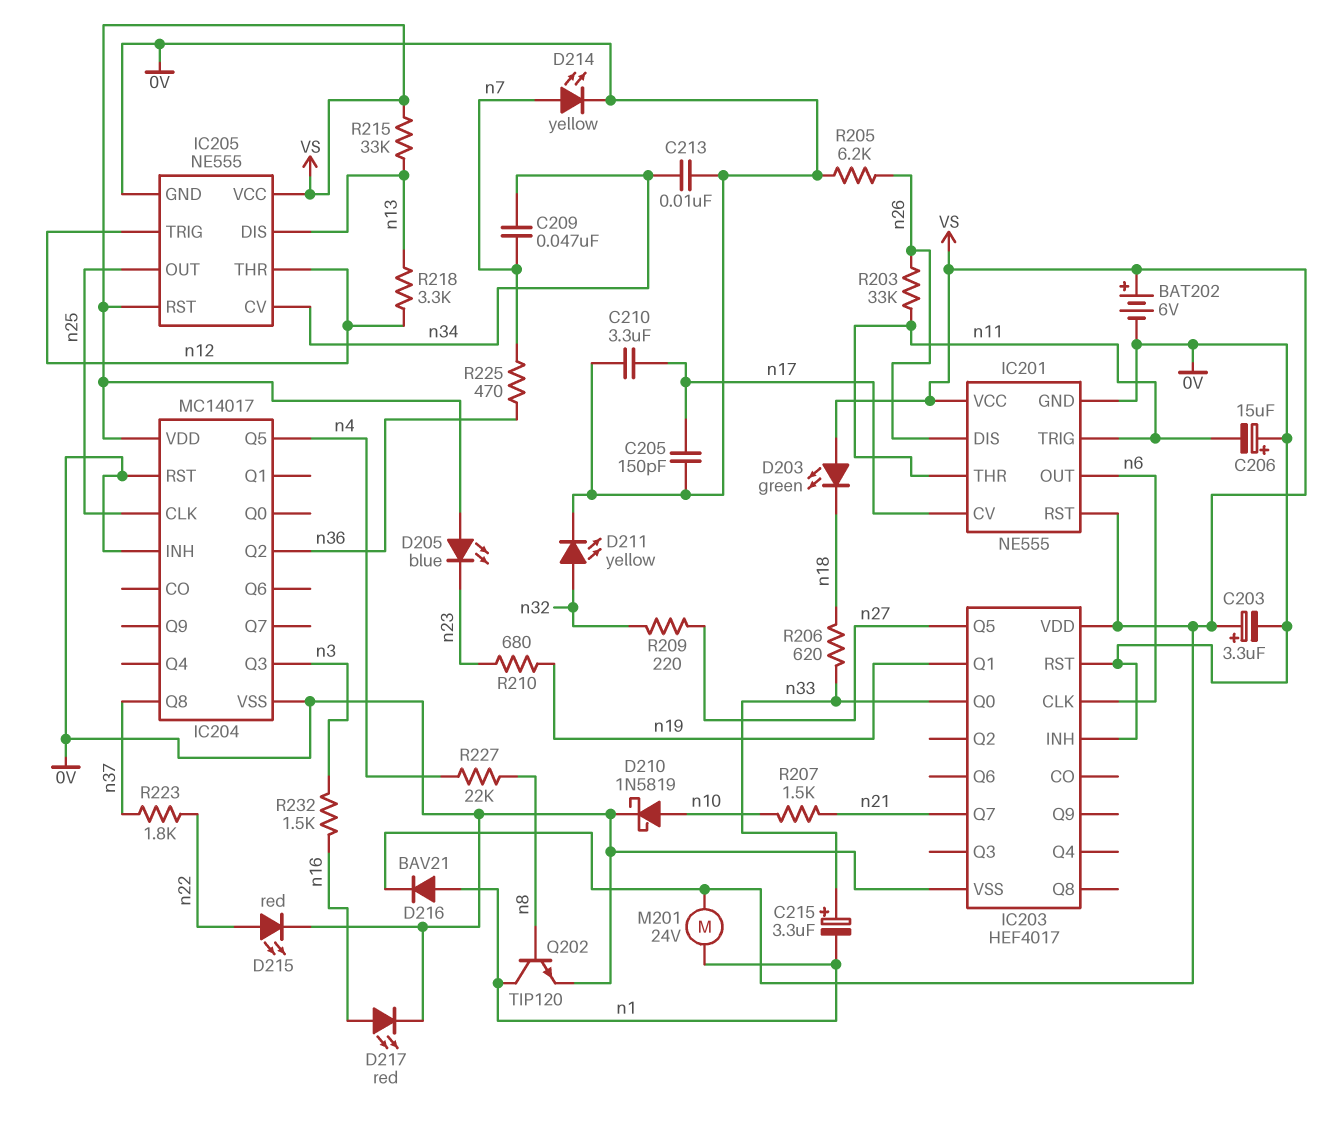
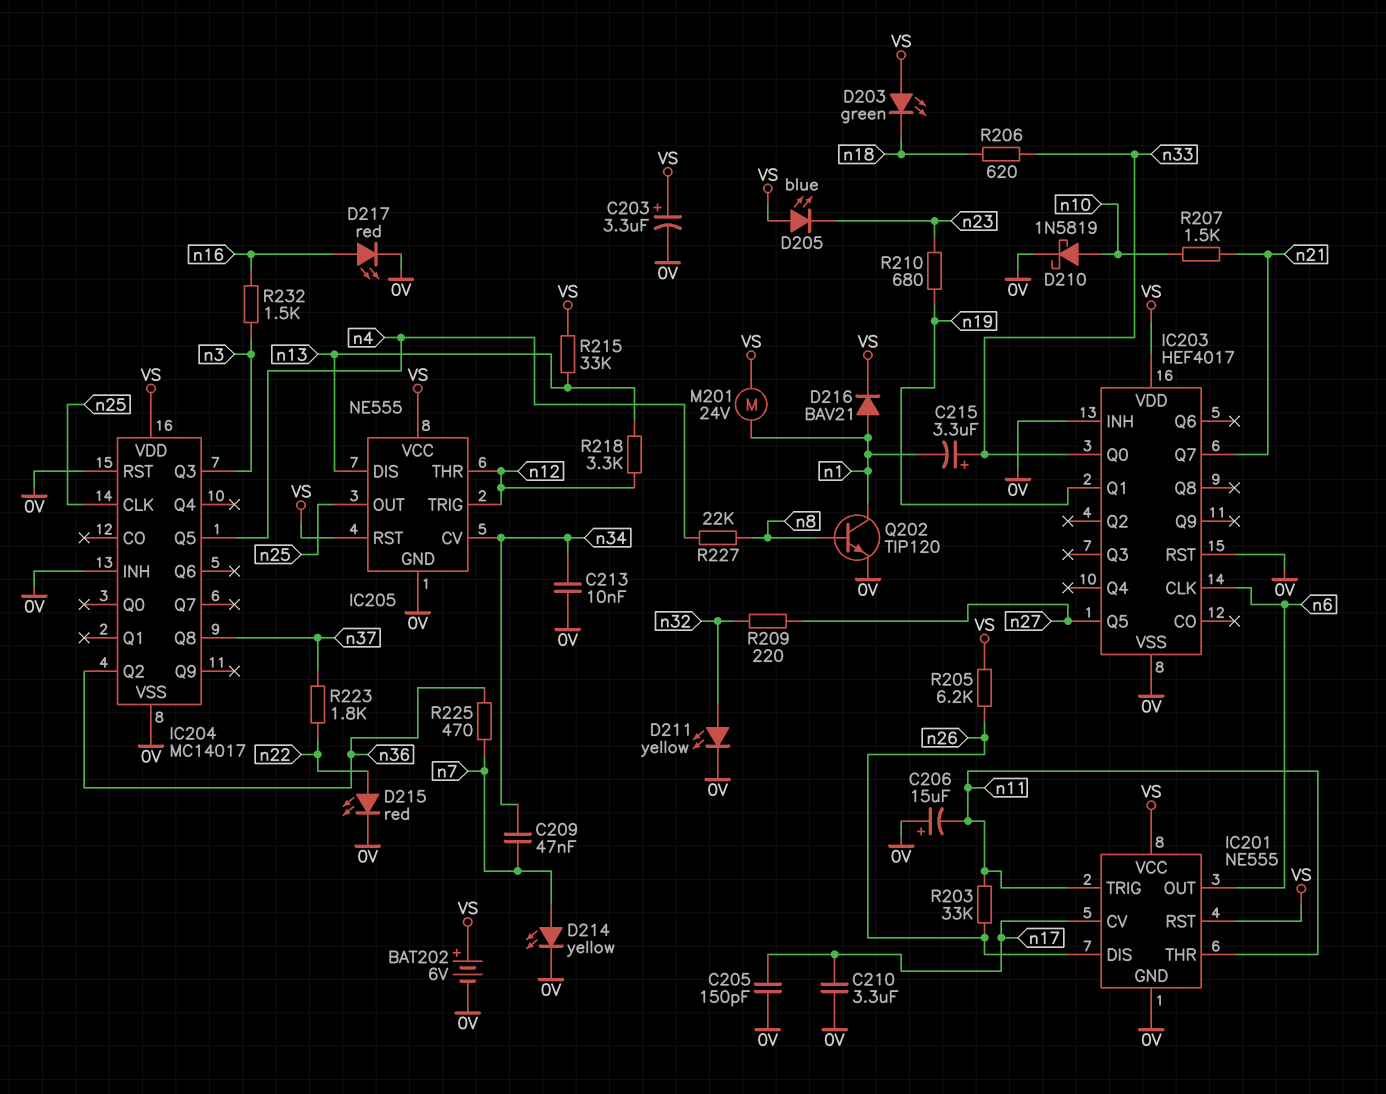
R205: 6.2k (0V, n26) -> 6.2k (VS, n26)

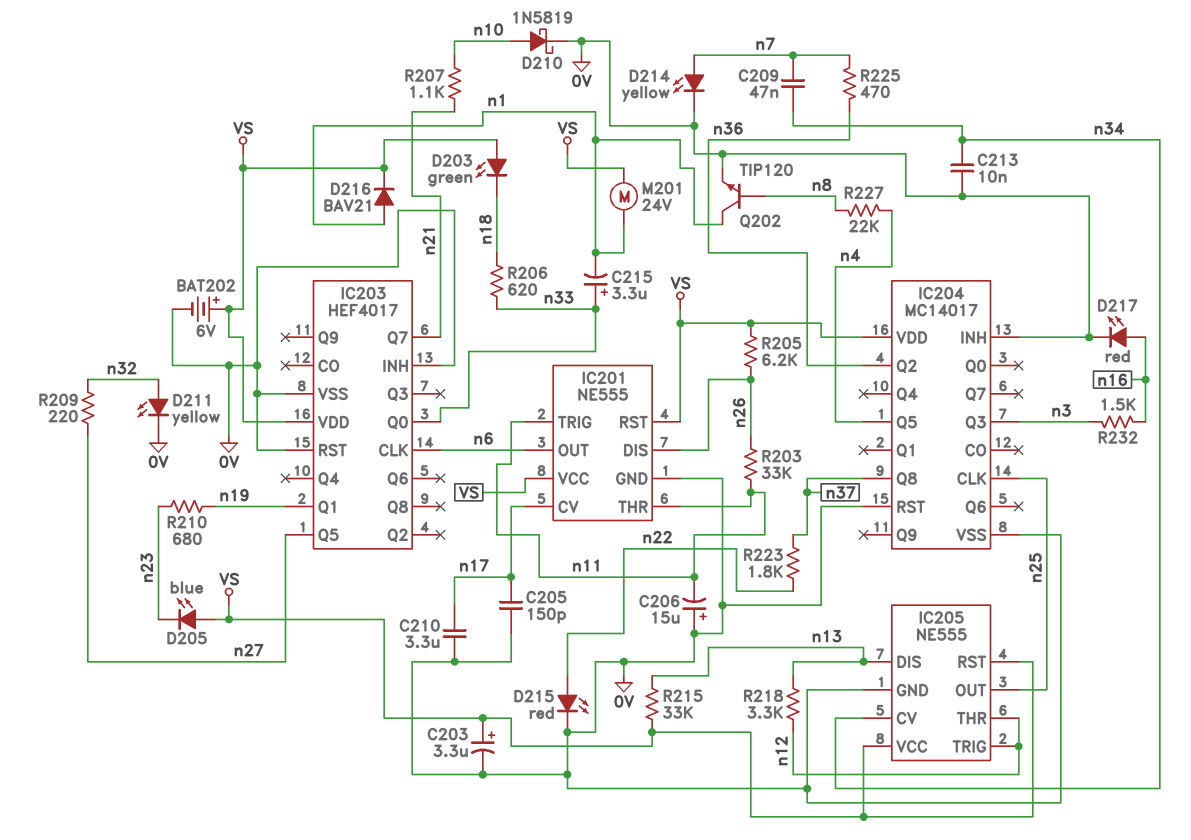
R207: 1.5k (n10, n21) -> 1.1k (n10, n21)

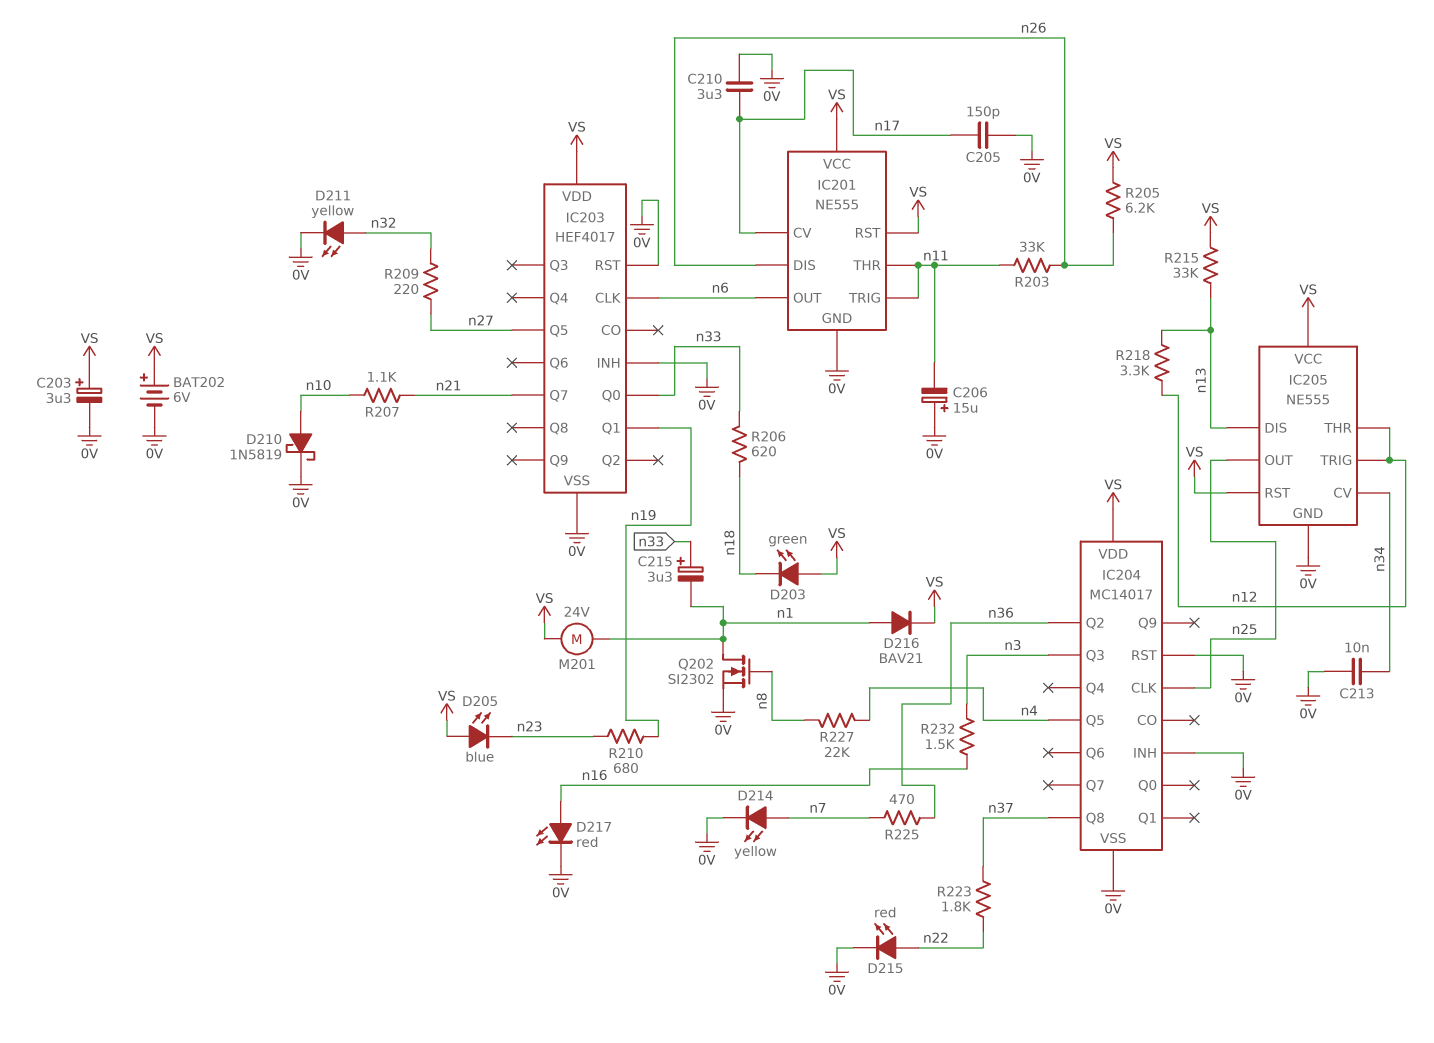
C209: 47nF (n7, n34) -> none
Q202: NPN TIP120 (B n8, C n1, E 0V) -> NMOS SI2302 (G n8, D n1, S 0V)

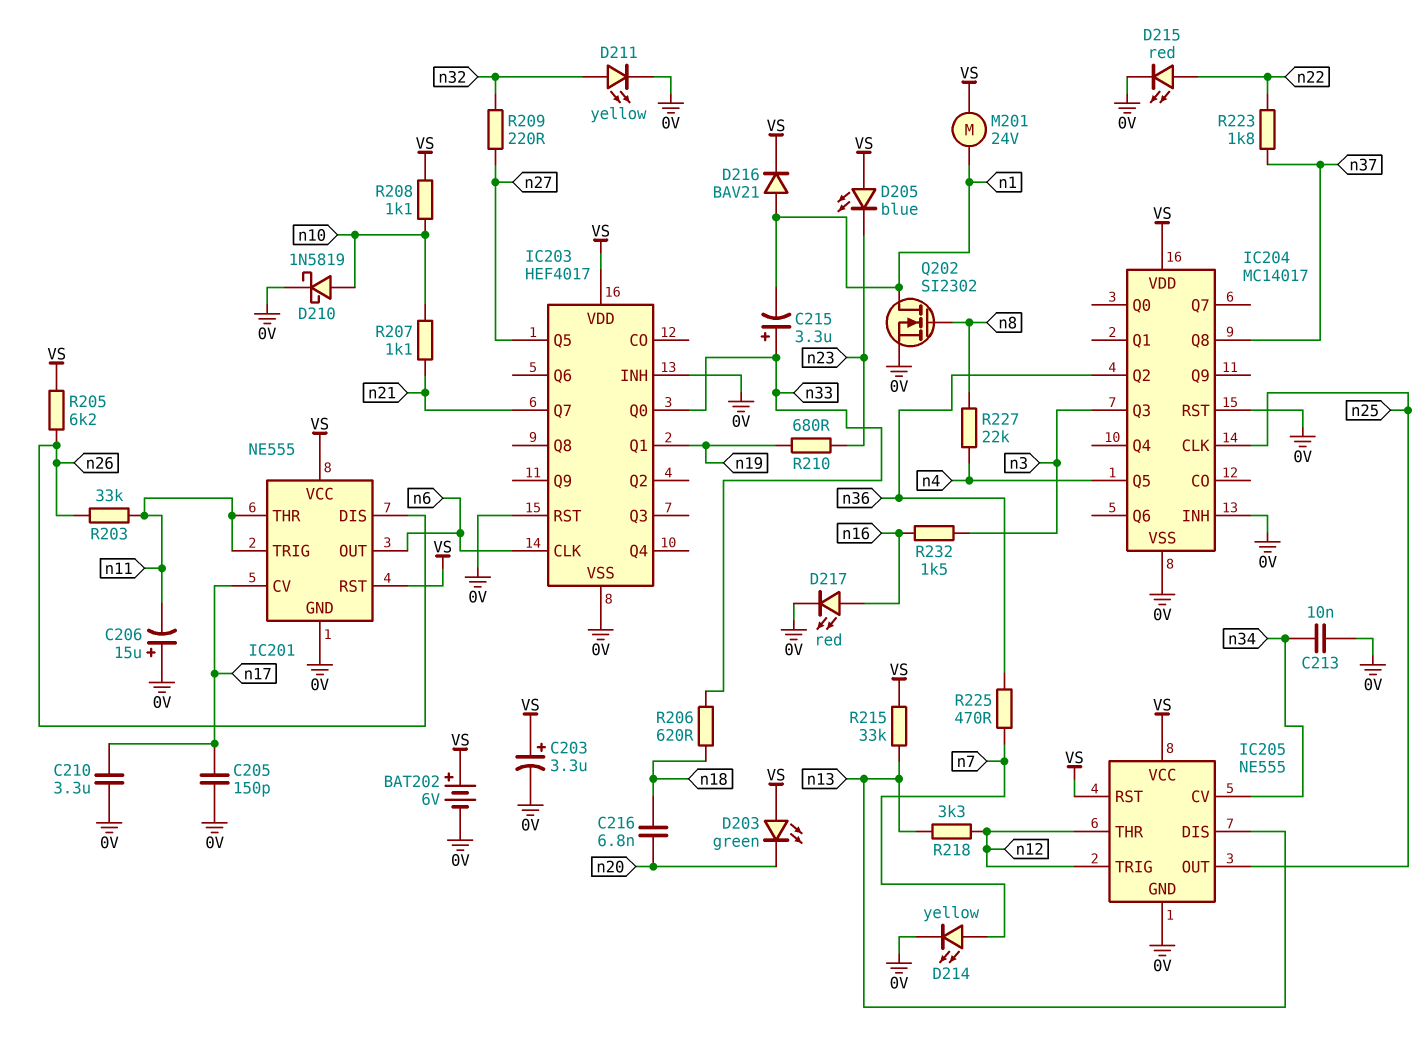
C216: none -> 6.8nF (n18, n20)
D203: LED green (A VS, K n18) -> LED green (A VS, K n20)
R208: none -> 1.1k (VS, n10)

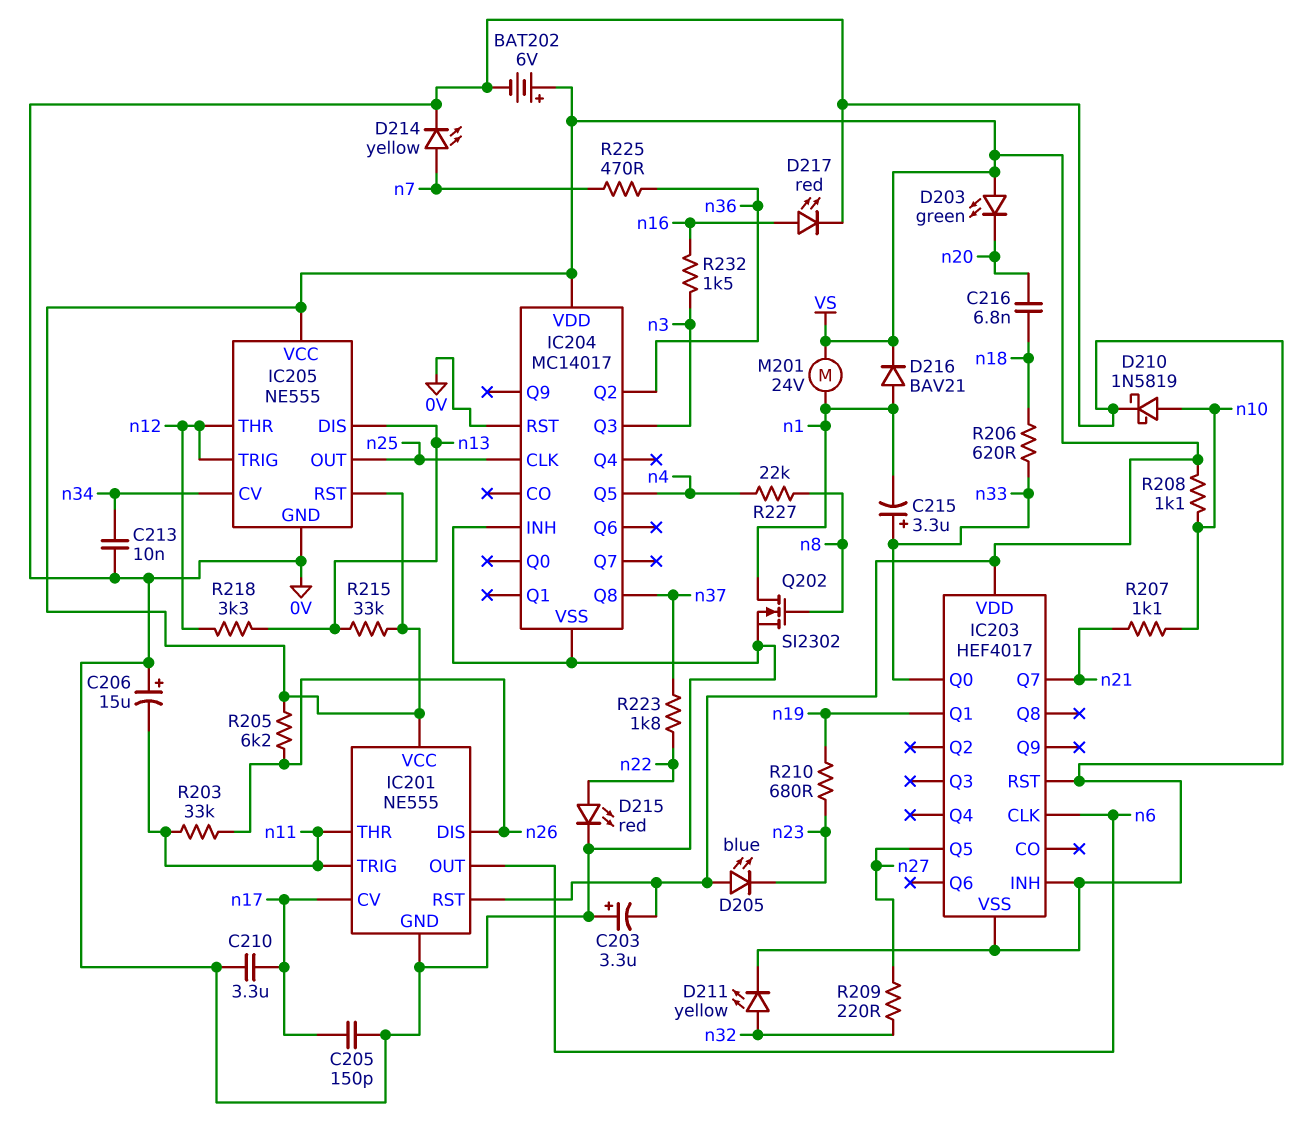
C203: 3.3uF (plus VS, minus 0V) -> 3.3uF (plus 0V, minus VS)

